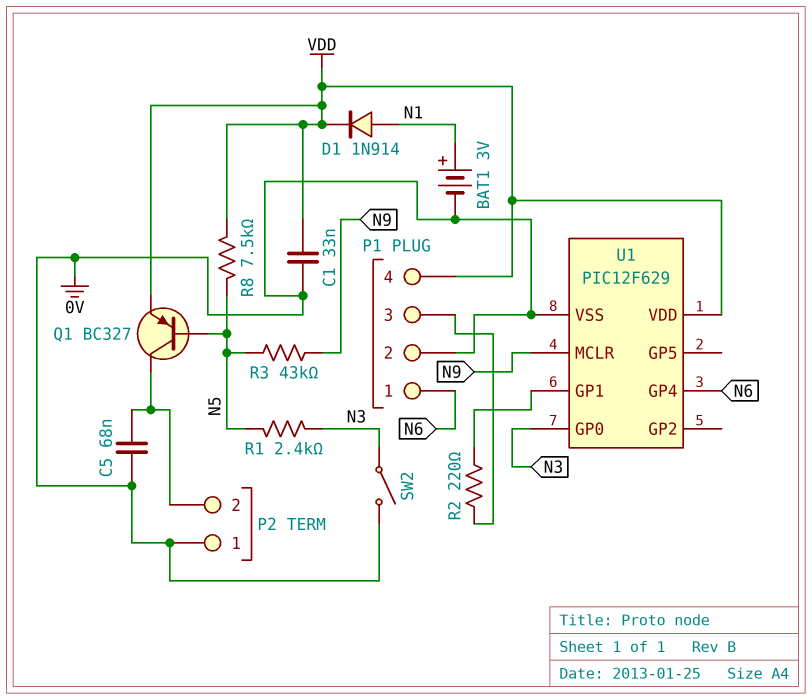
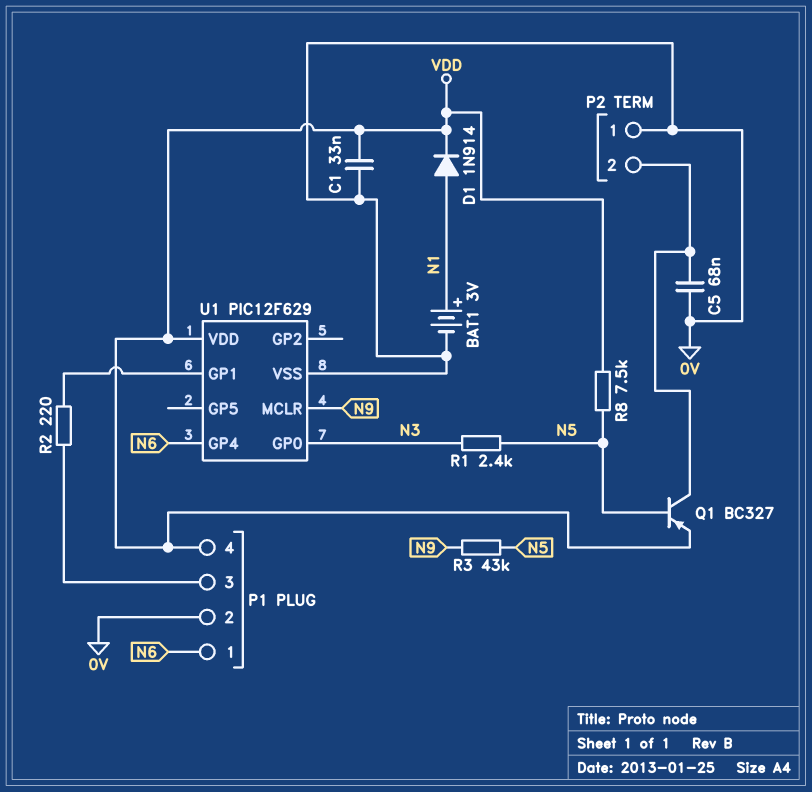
SW2: switch (0V, N3) -> none

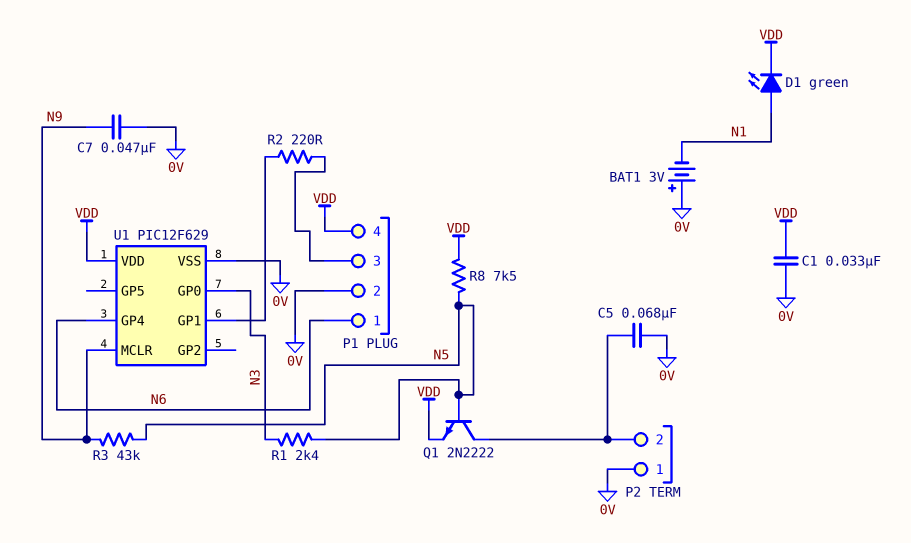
BAT1: 3V (plus N1, minus 0V) -> 3V (plus 0V, minus N1)
C7: none -> 47nF (0V, N9)
D1: diode 1N914 (A N1, K VDD) -> LED green (A N1, K VDD)
Q1: PNP BC327 (B N5, C P2/2, E VDD) -> NPN 2N2222 (B N5, C P2/2, E VDD)

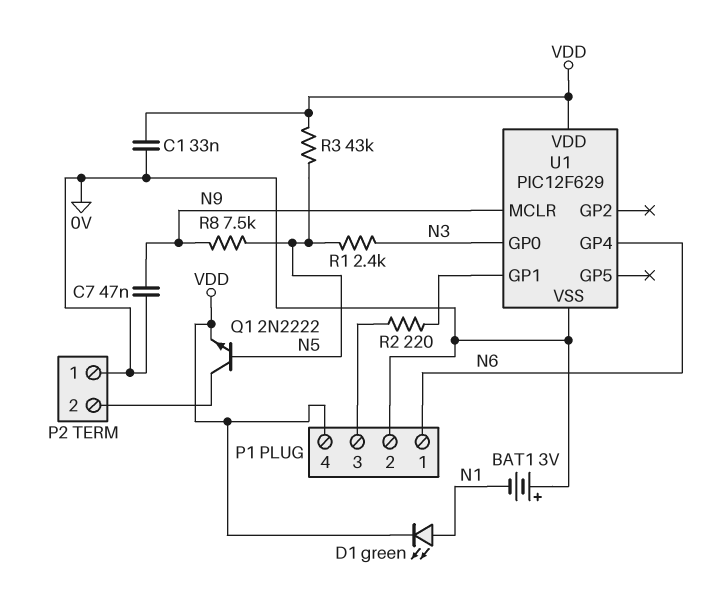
C5: 68nF (0V, P2/2) -> none
R3: 43k (N5, N9) -> 43k (N5, VDD)
R8: 7.5k (N5, VDD) -> 7.5k (N5, N9)

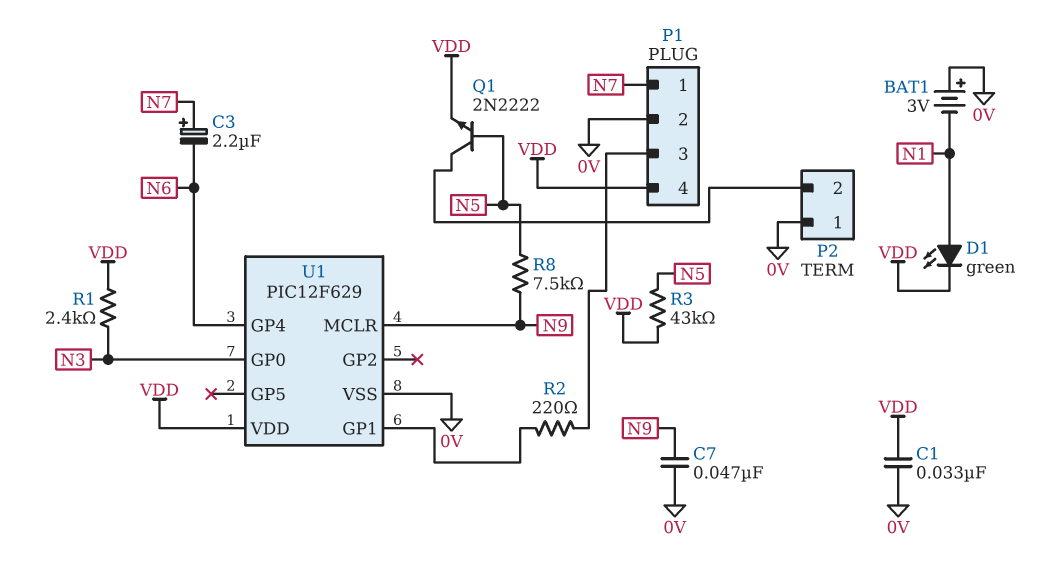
C3: none -> 2.2uF (plus N7, minus N6)
P1 pin 1: N6 -> N7
R1: 2.4k (N3, N5) -> 2.4k (N3, VDD)

